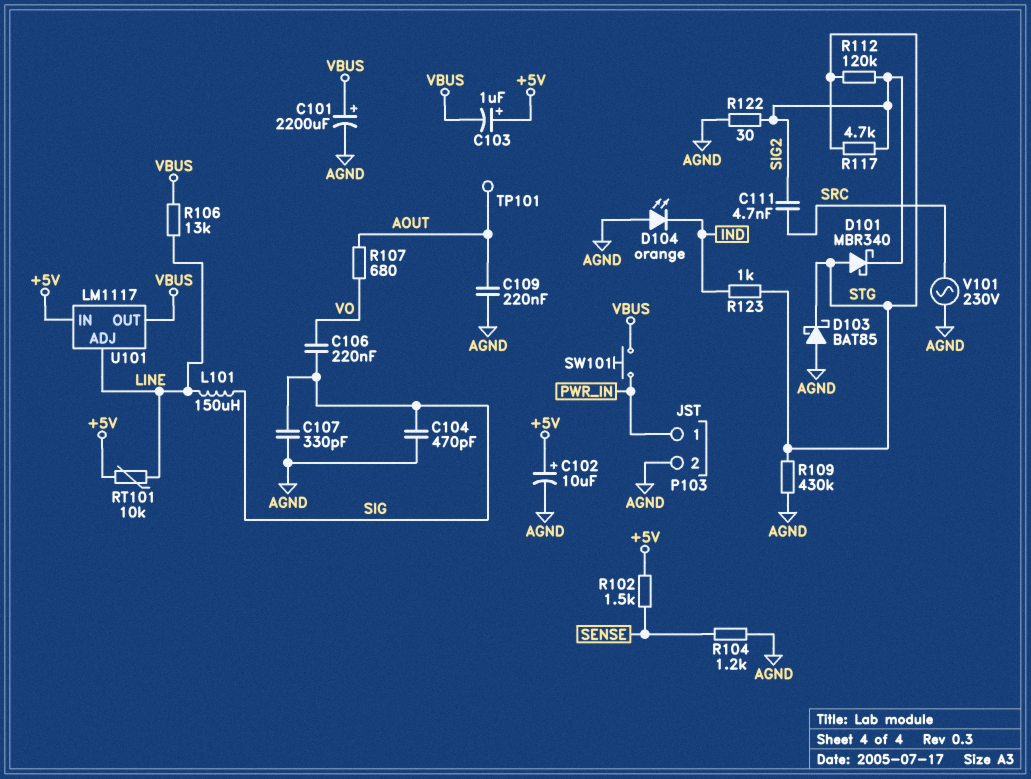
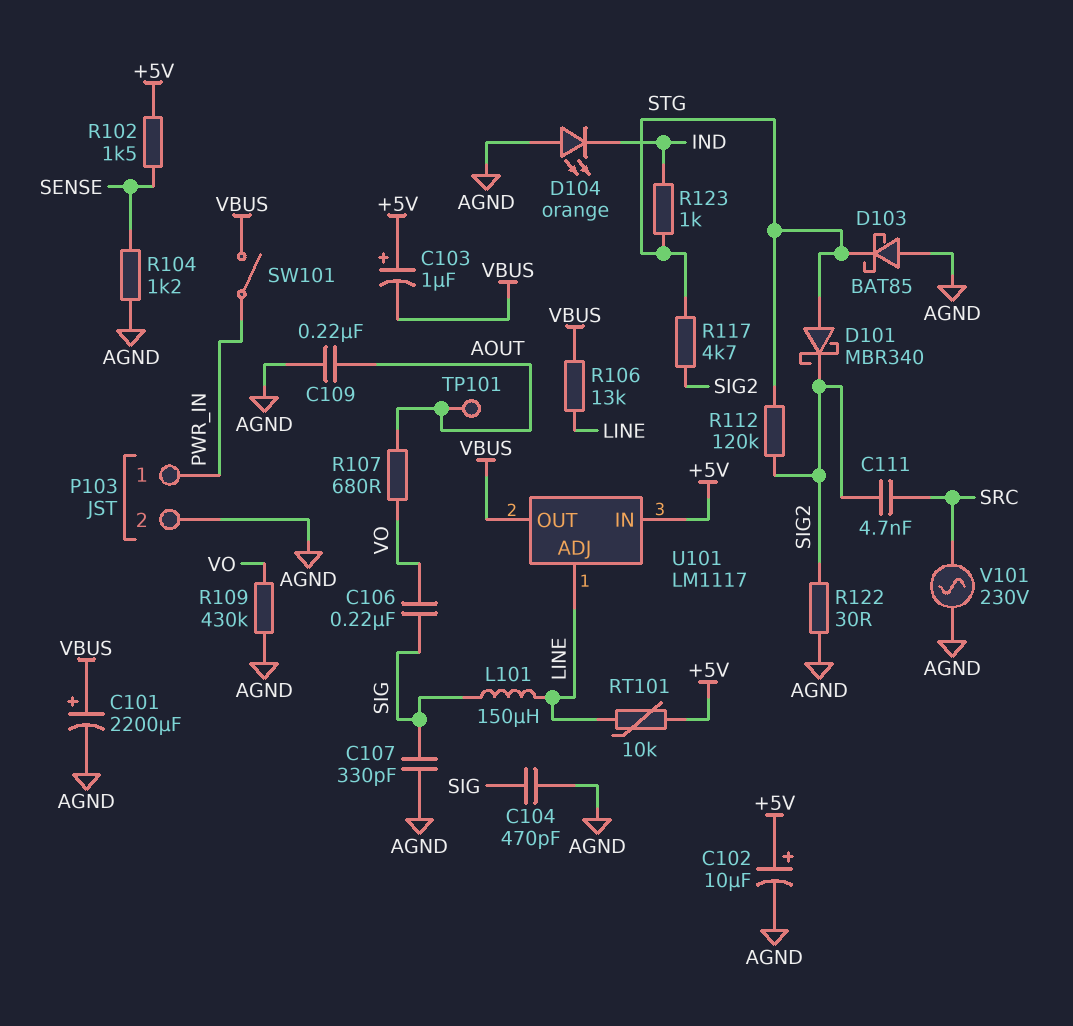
R109: 430k (AGND, STG) -> 430k (AGND, VO)
SW101: button (PWR_IN, VBUS) -> switch (PWR_IN, VBUS)

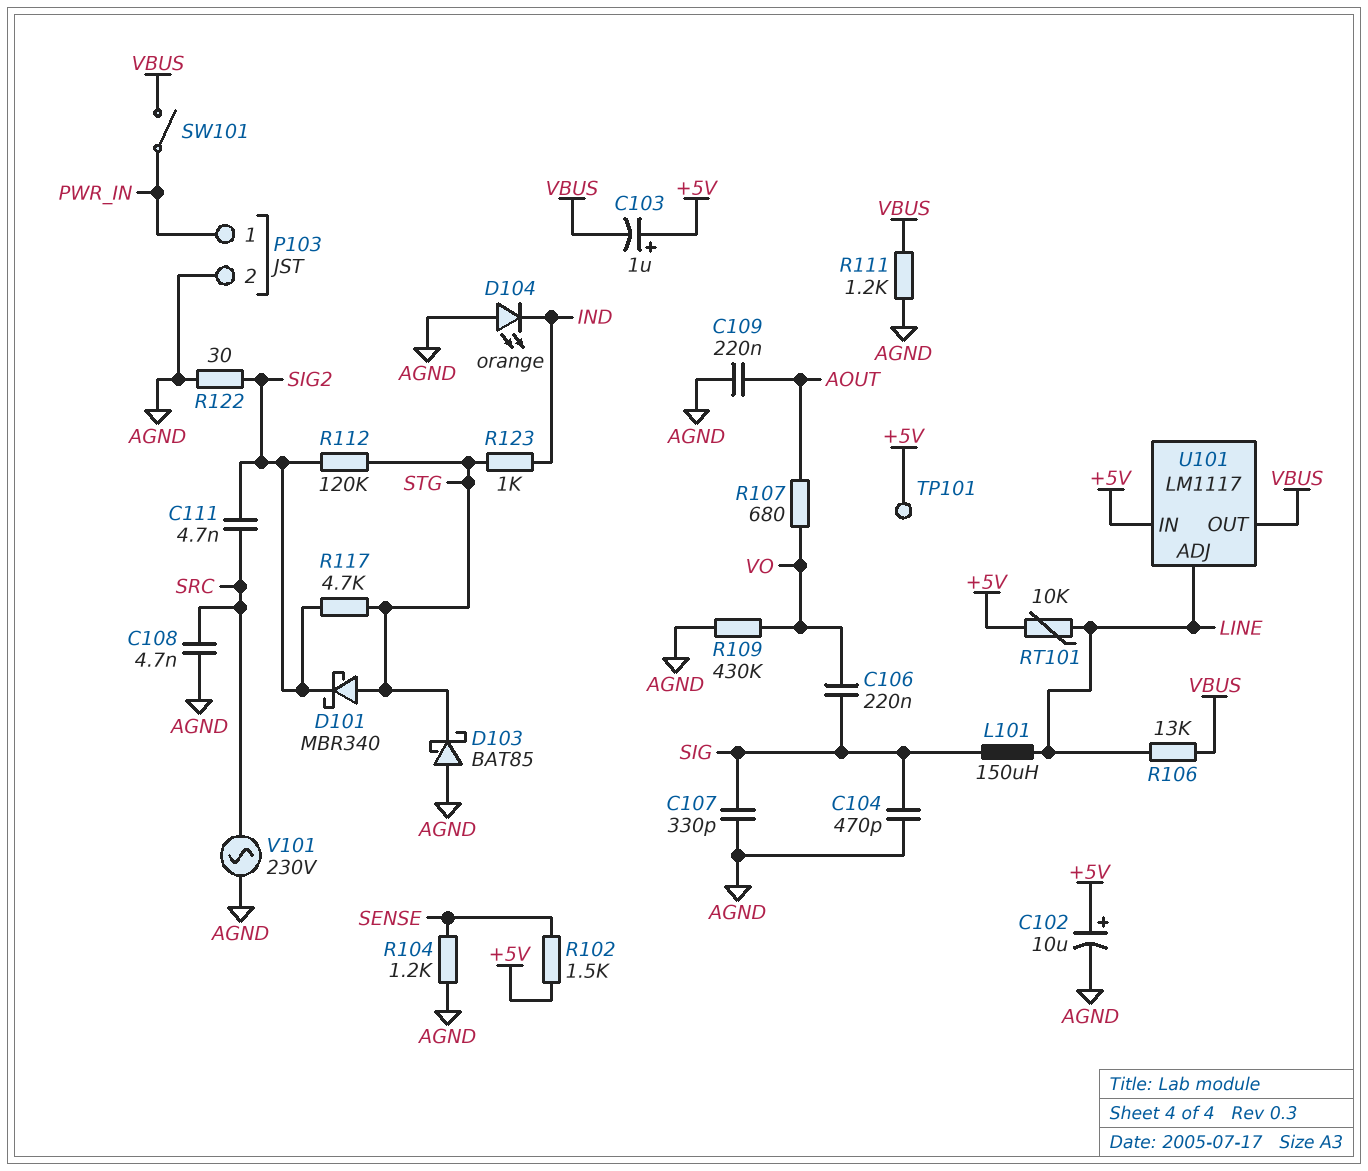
C101: 2200uF (plus VBUS, minus AGND) -> none
C108: none -> 4.7nF (AGND, SRC)
R111: none -> 1.2k (AGND, VBUS)
TP101: test point (AOUT) -> test point (+5V)

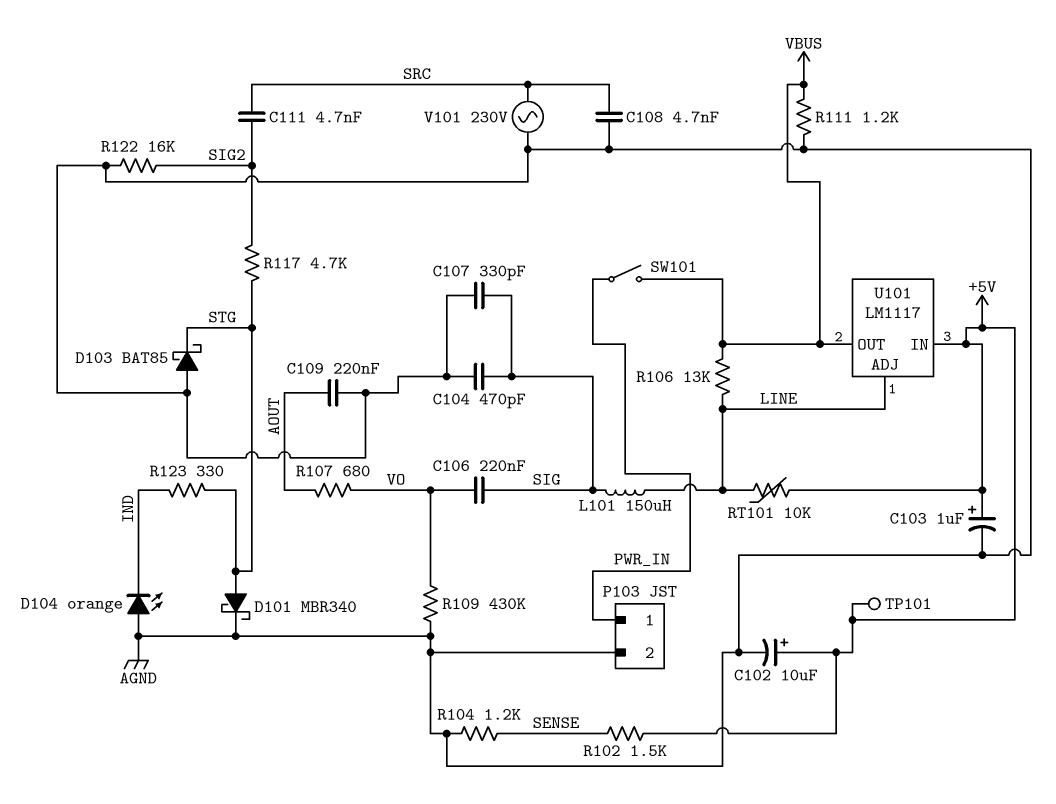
C103: 1uF (plus +5V, minus VBUS) -> 1uF (plus +5V, minus AGND)
D101: schottky MBR340 (A STG, K SIG2) -> schottky MBR340 (A STG, K AGND)
R112: 120k (SIG2, STG) -> none
R122: 30 (AGND, SIG2) -> 16k (AGND, SIG2)
R123: 1k (IND, STG) -> 330 (IND, STG)

